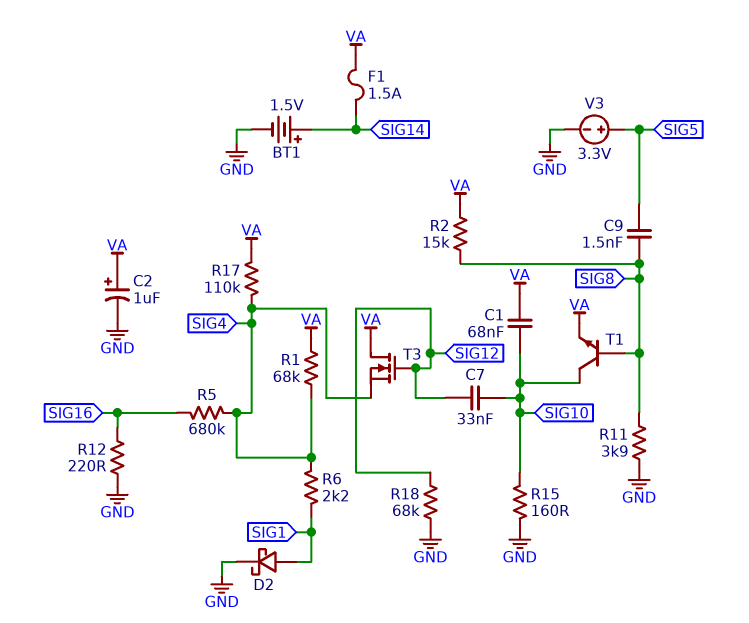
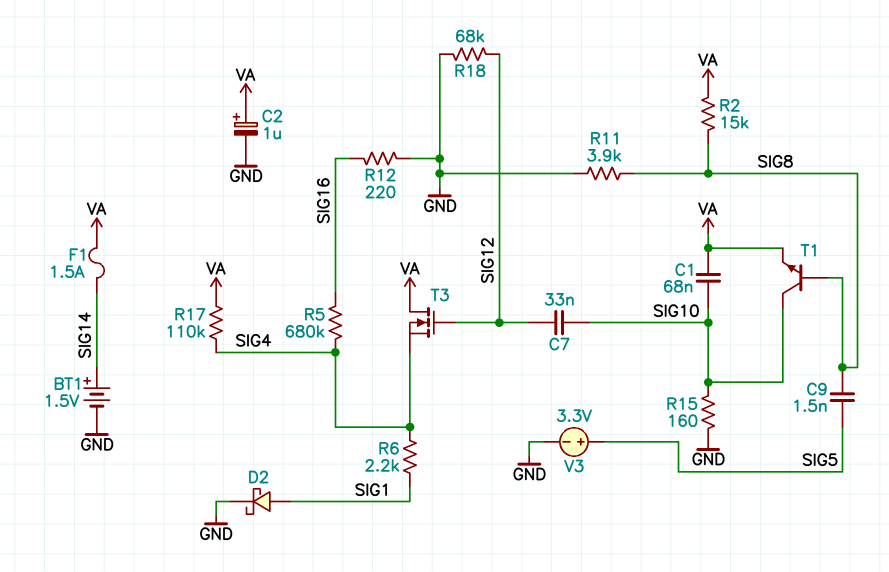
R1: 68k (SIG4, VA) -> none

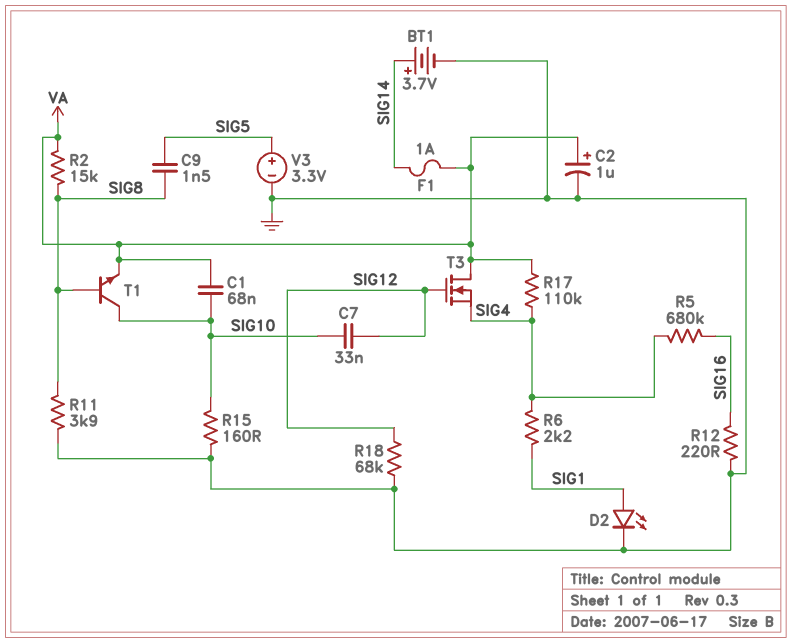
BT1: 1.5V (plus SIG14, minus GND) -> 3.7V (plus SIG14, minus GND)
D2: schottky (A SIG1, K GND) -> LED (A SIG1, K GND)
F1: 1.5A (SIG14, VA) -> 1A (SIG14, VA)

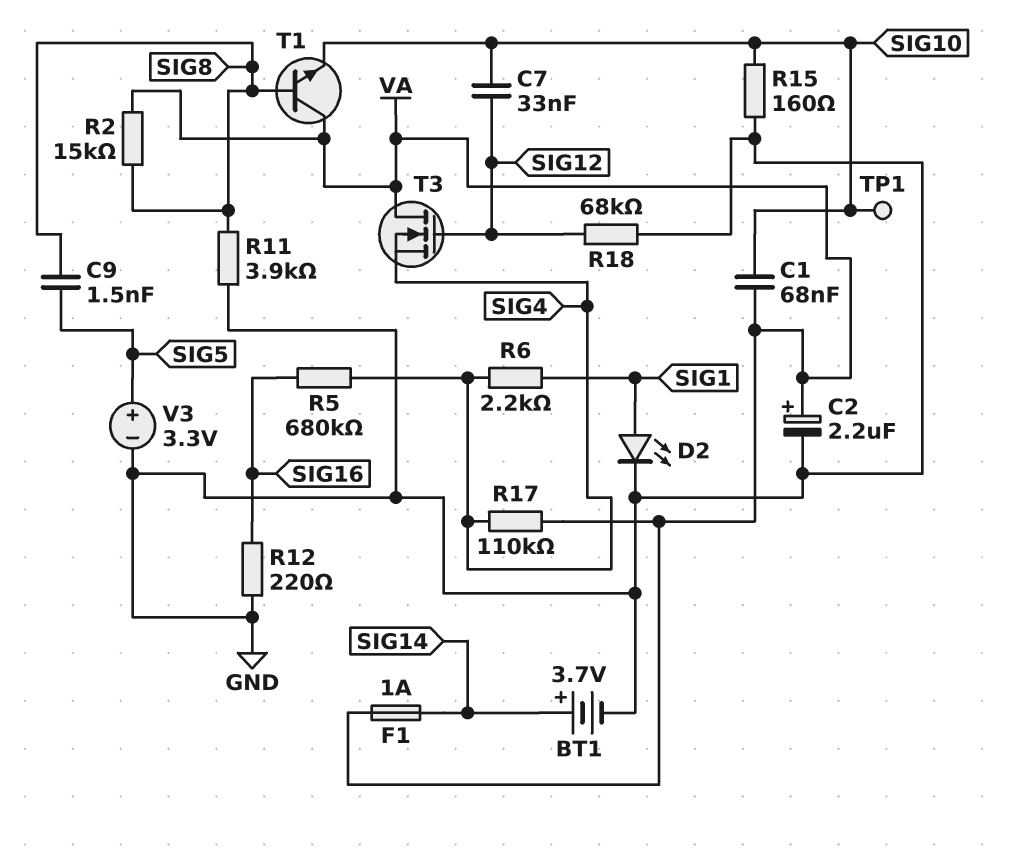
C2: 1uF (plus VA, minus GND) -> 2.2uF (plus VA, minus GND)
T1: NPN (B SIG8, C SIG10, E VA) -> NPN (B SIG8, C VA, E SIG10)
TP1: none -> test point (SIG10)

